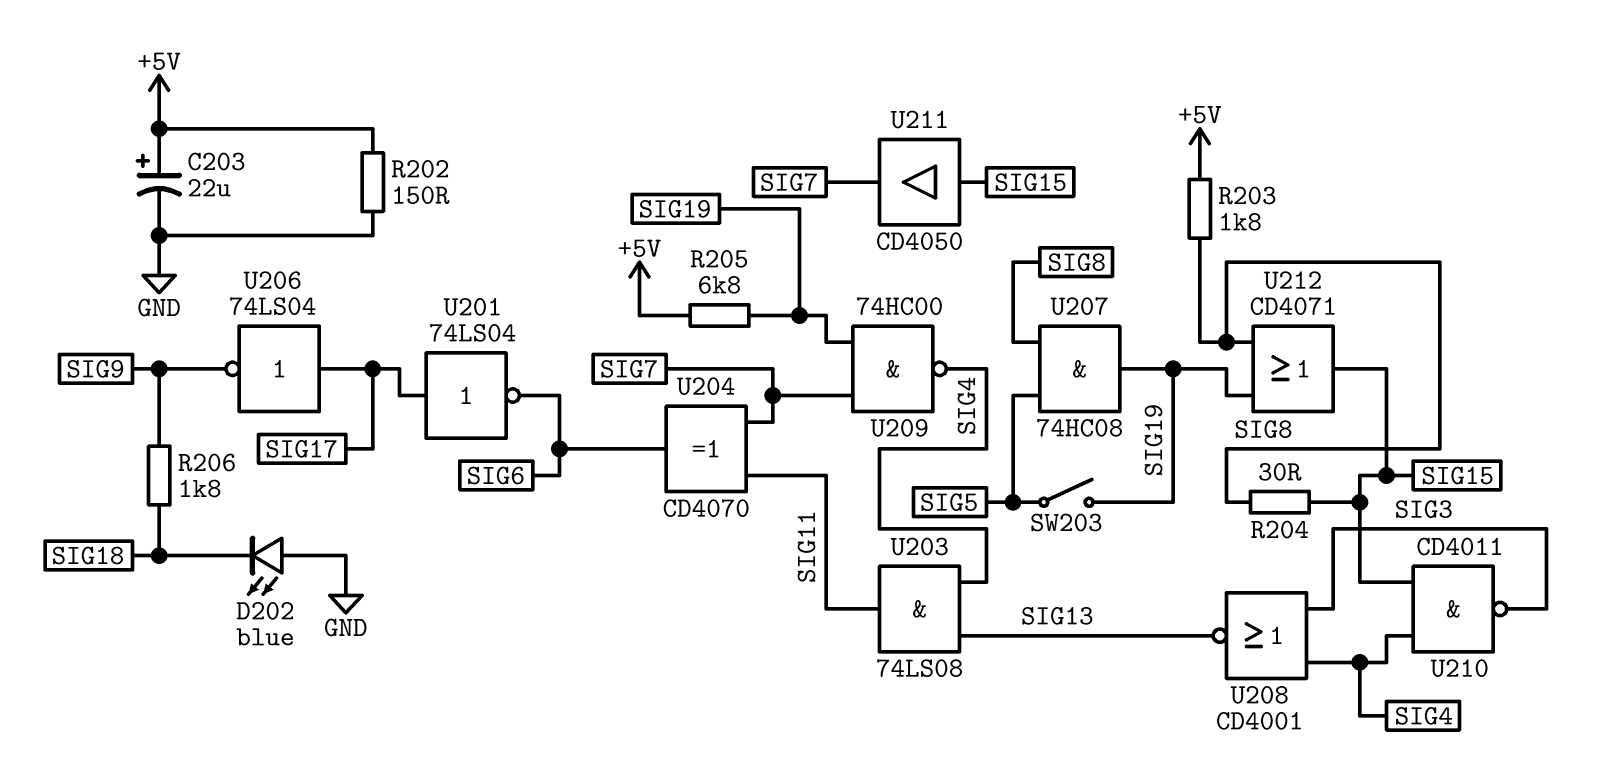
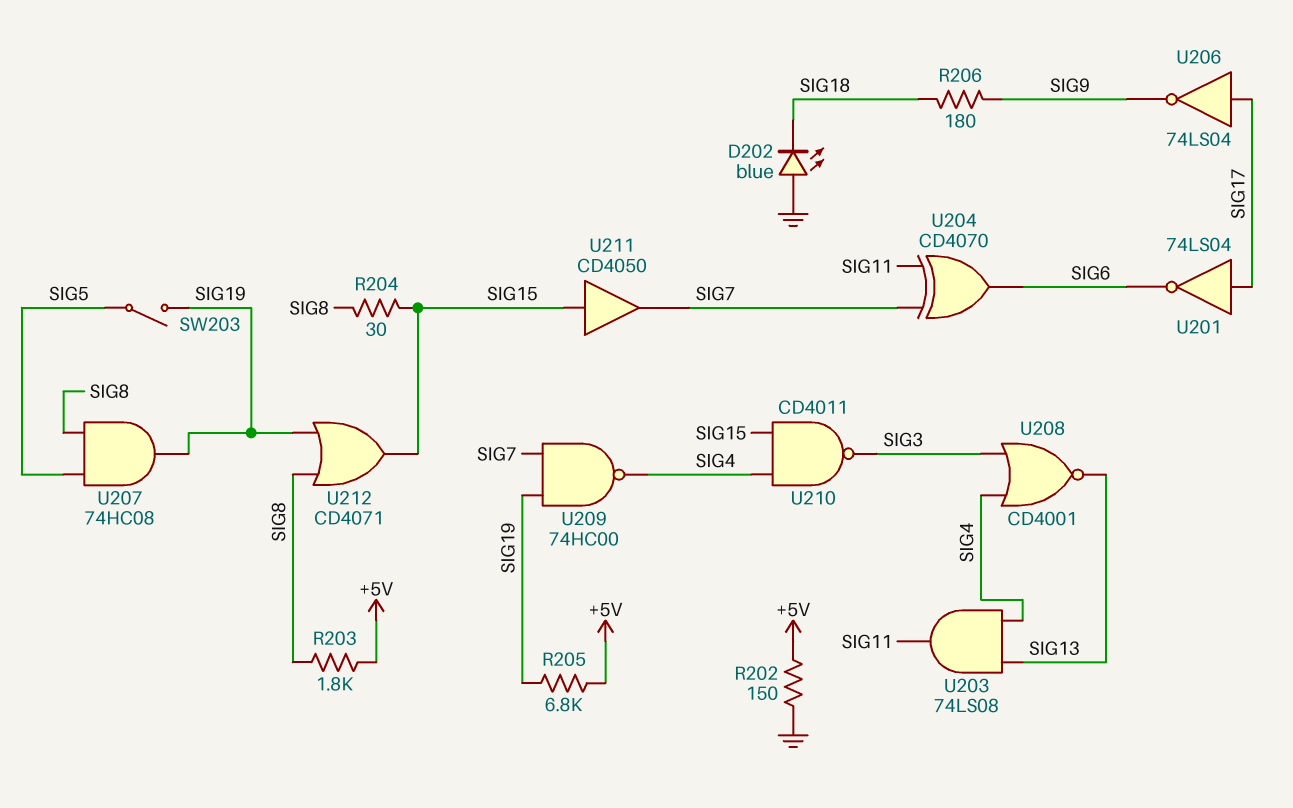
C203: 22uF (plus +5V, minus GND) -> none
R206: 1.8k (SIG9, SIG18) -> 180 (SIG9, SIG18)

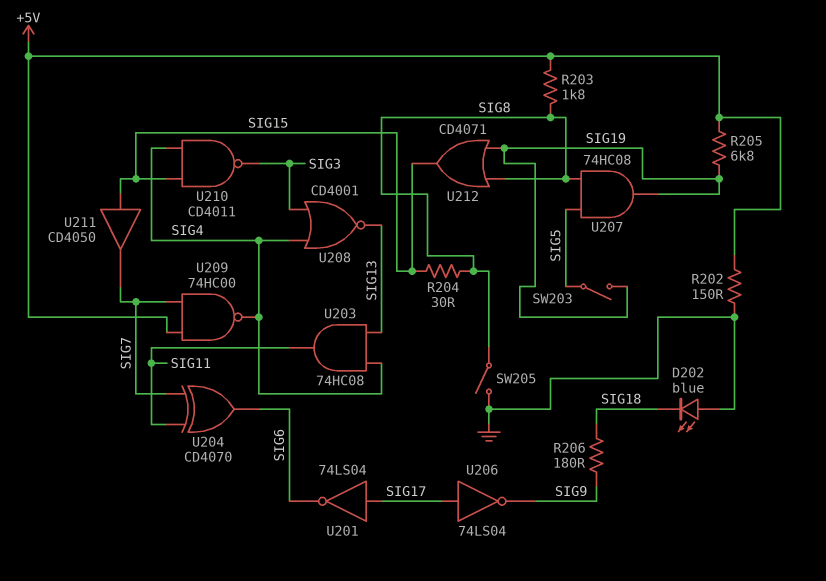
SW205: none -> switch (GND, SIG8)
U203: AND 74LS08 (in SIG4, in SIG13, out SIG11) -> AND 74HC08 (in SIG4, in SIG13, out SIG11)
U209: NAND 74HC00 (in SIG7, in SIG19, out SIG4) -> NAND 74HC00 (in +5V, in SIG7, out SIG4)

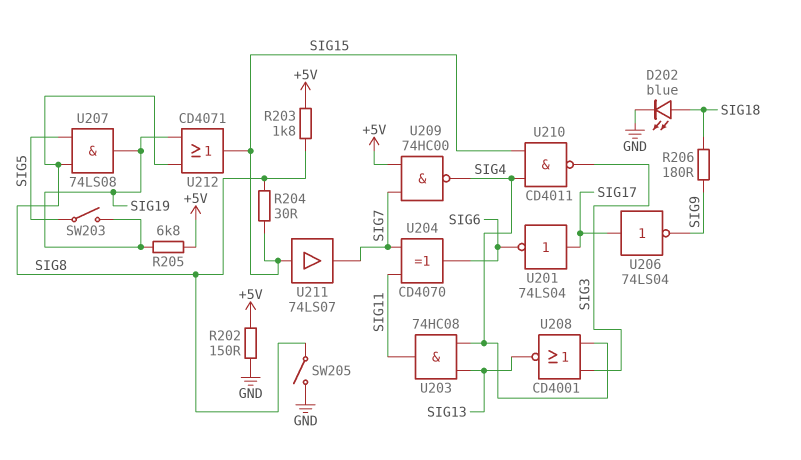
D202: LED blue (A GND, K SIG18) -> LED blue (A SIG18, K GND)
U207: AND 74HC08 (in SIG5, in SIG8, out SIG19) -> AND 74LS08 (in SIG5, in SIG8, out SIG19)
U211: buffer CD4050 (in SIG15, out SIG7) -> buffer 74LS07 (in SIG15, out SIG7)

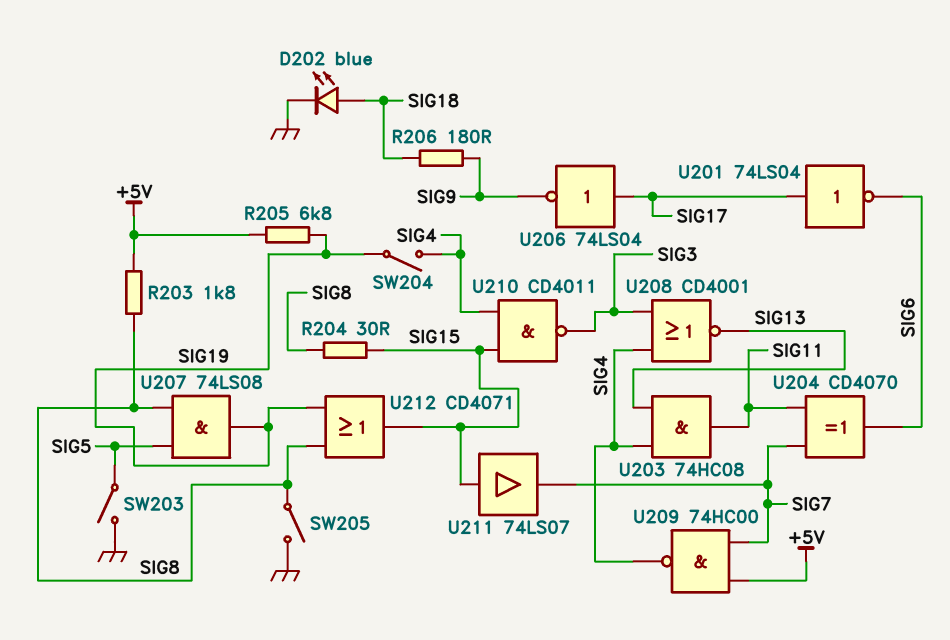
R202: 150 (+5V, GND) -> none
SW203: switch (SIG5, SIG19) -> switch (GND, SIG5)
SW204: none -> switch (SIG4, SIG19)

